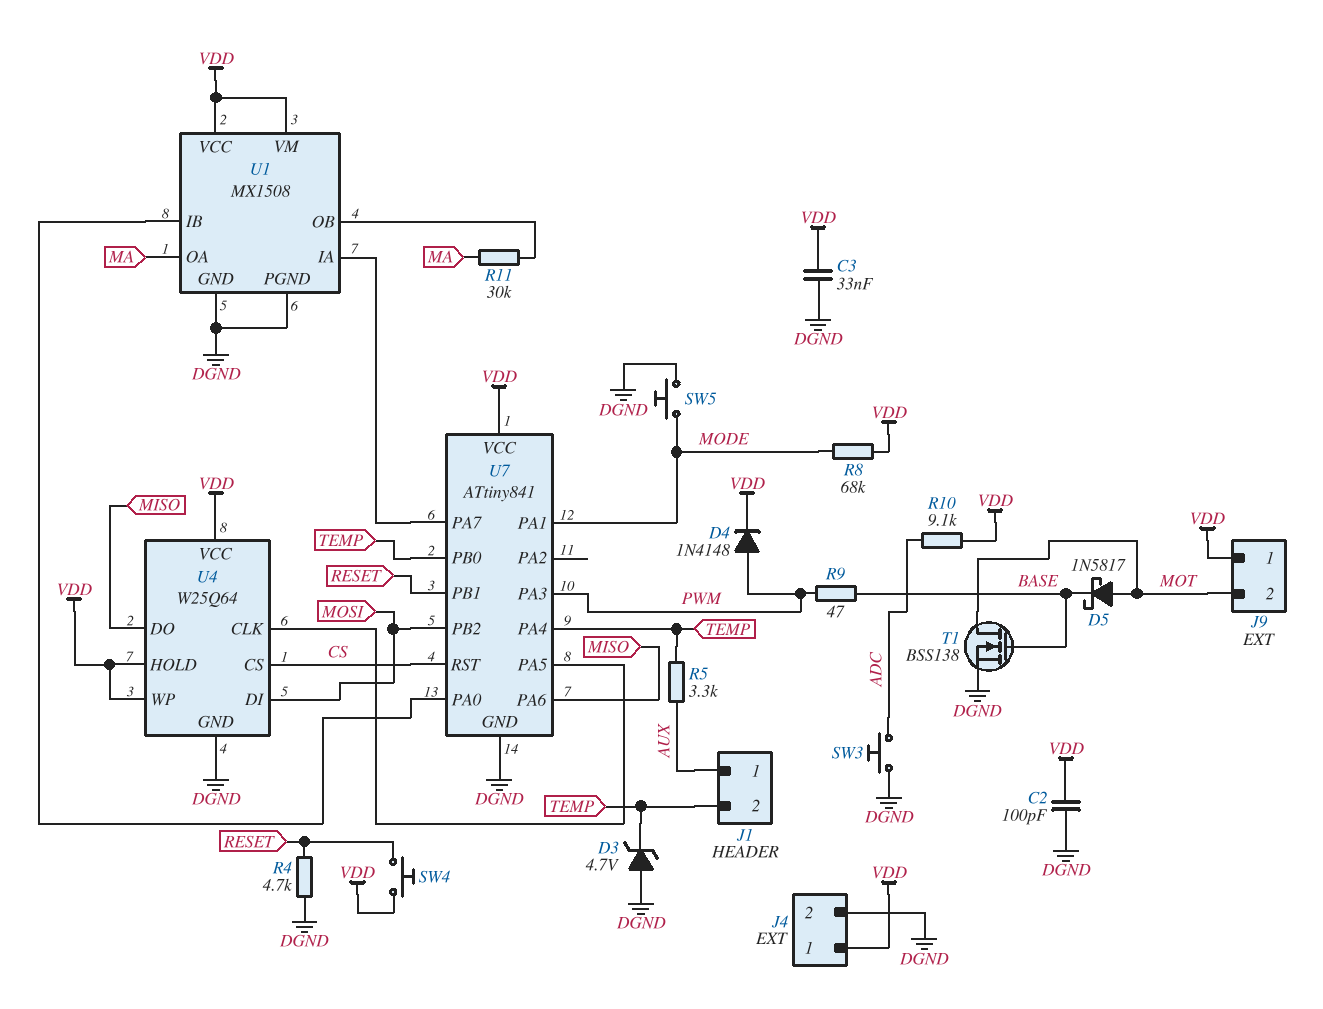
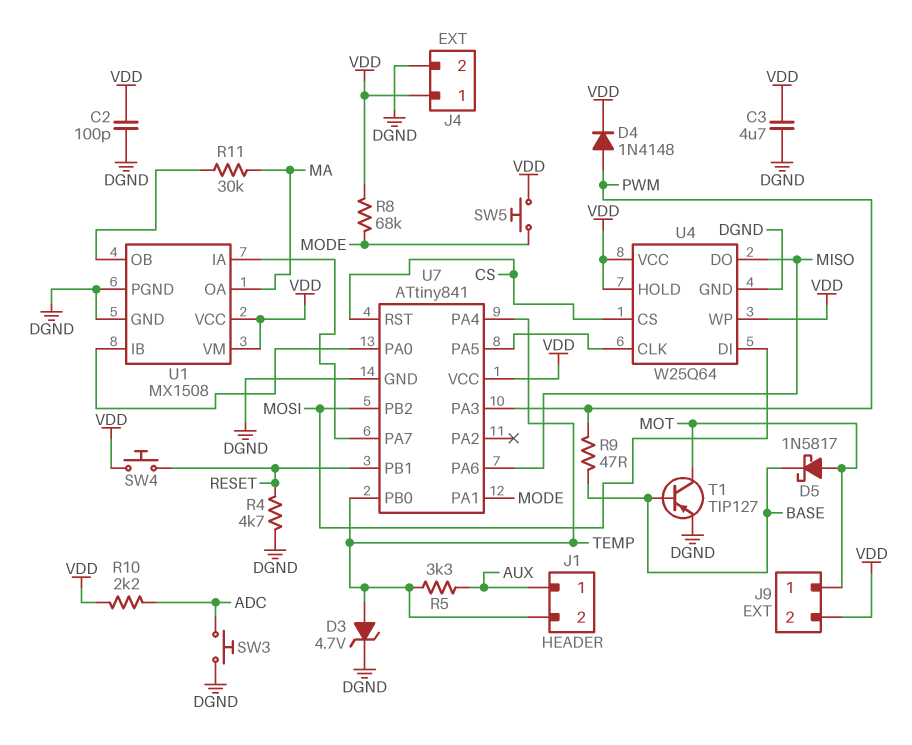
C3: 33nF (DGND, VDD) -> 4.7uF (DGND, VDD)
D3: zener 4.7V (A DGND, K TEMP) -> zener 4.7V (A TEMP, K DGND)
J9 pin 1: VDD -> MOT
J9 pin 2: MOT -> VDD
R10: 9.1k (ADC, VDD) -> 2.2k (ADC, VDD)
SW5: button (DGND, MODE) -> button (MODE, VDD)
T1: NMOS BSS138 (G BASE, D MOT, S DGND) -> PNP TIP127 (B BASE, C MOT, E DGND)

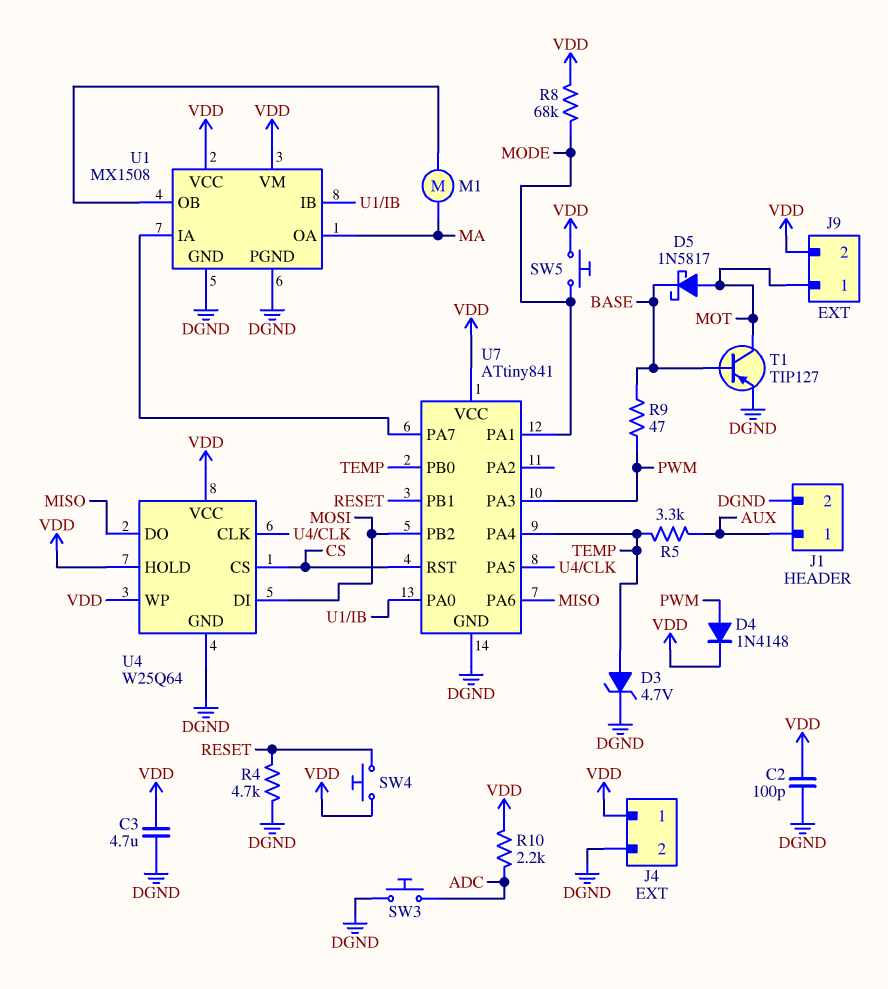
J1 pin 2: TEMP -> DGND
M1: none -> motor (MA, U1/OB)
R11: 30k (MA, U1/OB) -> none

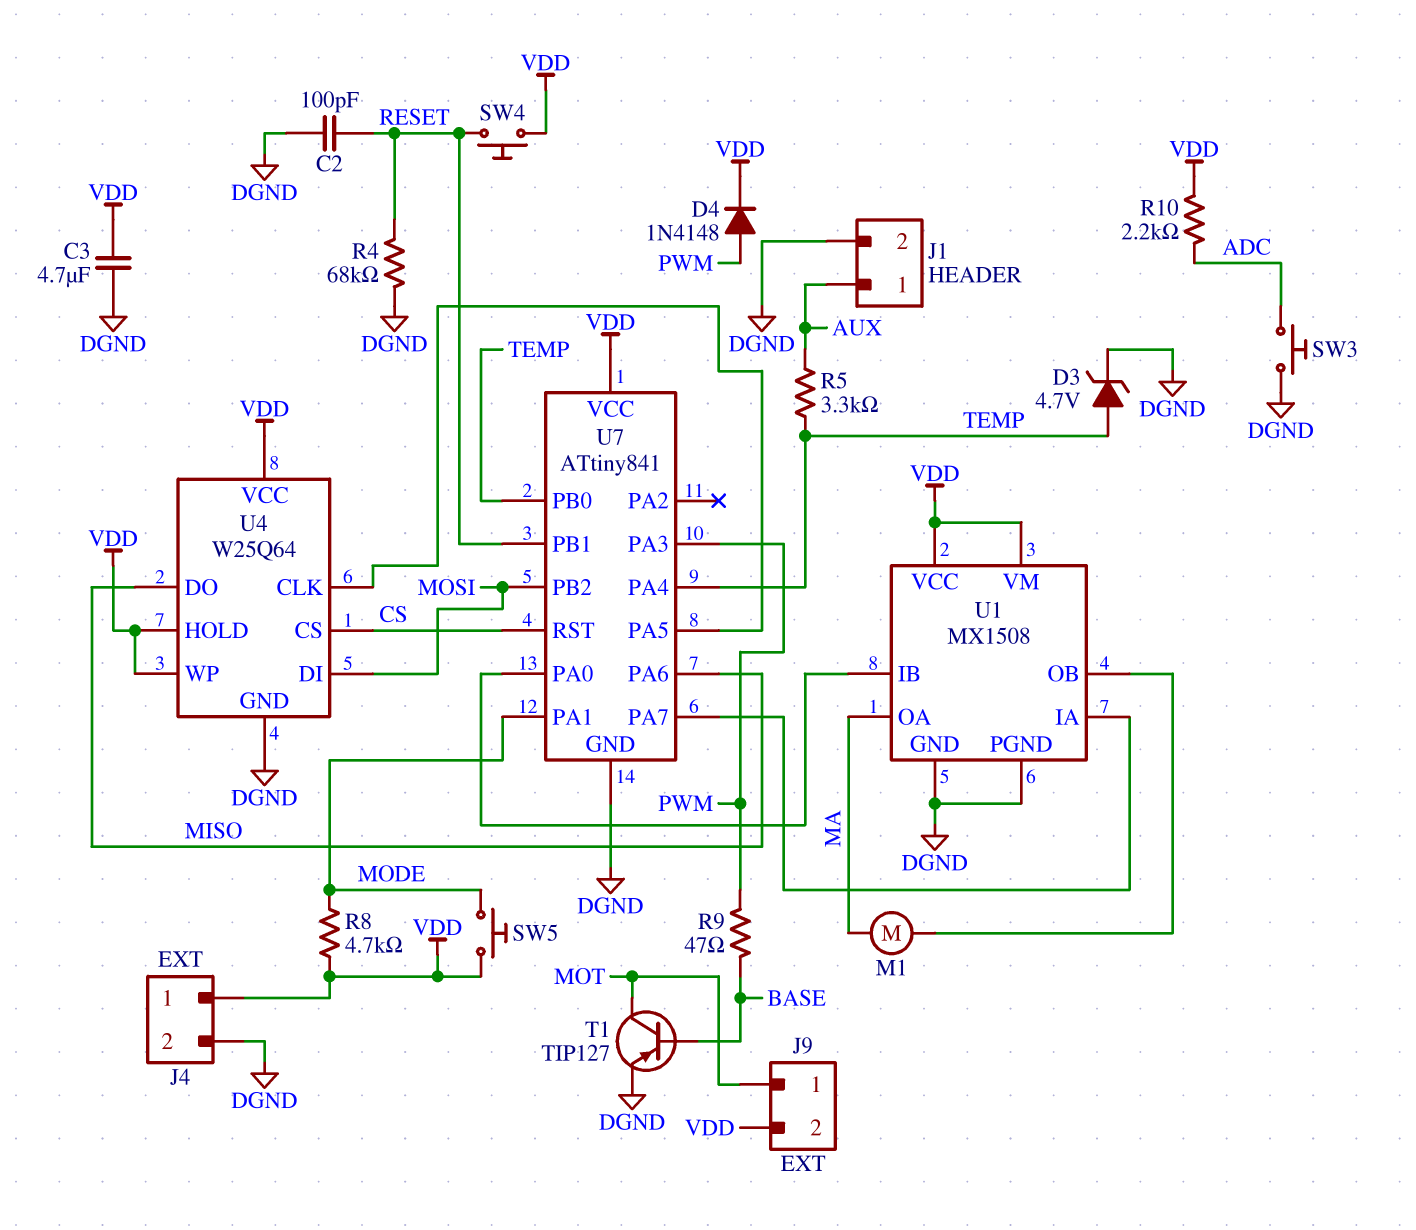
C2: 100pF (DGND, VDD) -> 100pF (DGND, RESET)
D5: schottky 1N5817 (A MOT, K BASE) -> none
R4: 4.7k (DGND, RESET) -> 68k (DGND, RESET)
R8: 68k (MODE, VDD) -> 4.7k (MODE, VDD)

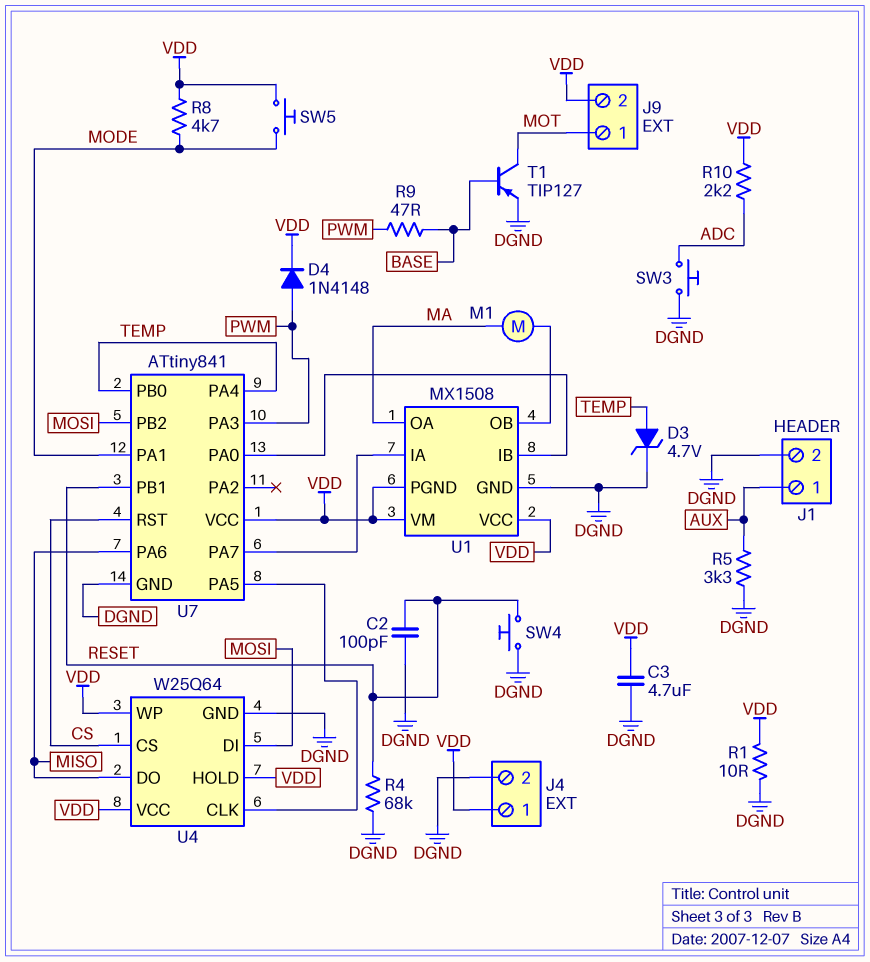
R1: none -> 10 (DGND, VDD)
R5: 3.3k (AUX, TEMP) -> 3.3k (AUX, DGND)
SW4: button (RESET, VDD) -> button (DGND, RESET)
U1 pin PGND: DGND -> VDD

